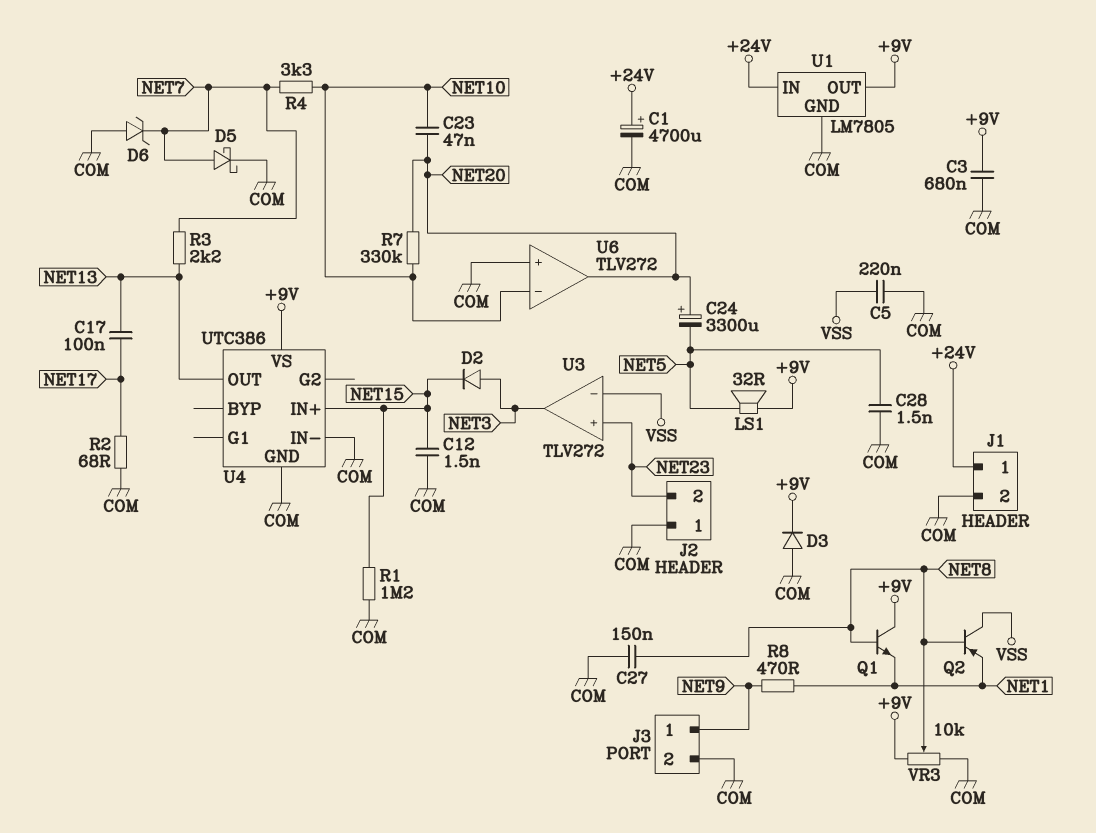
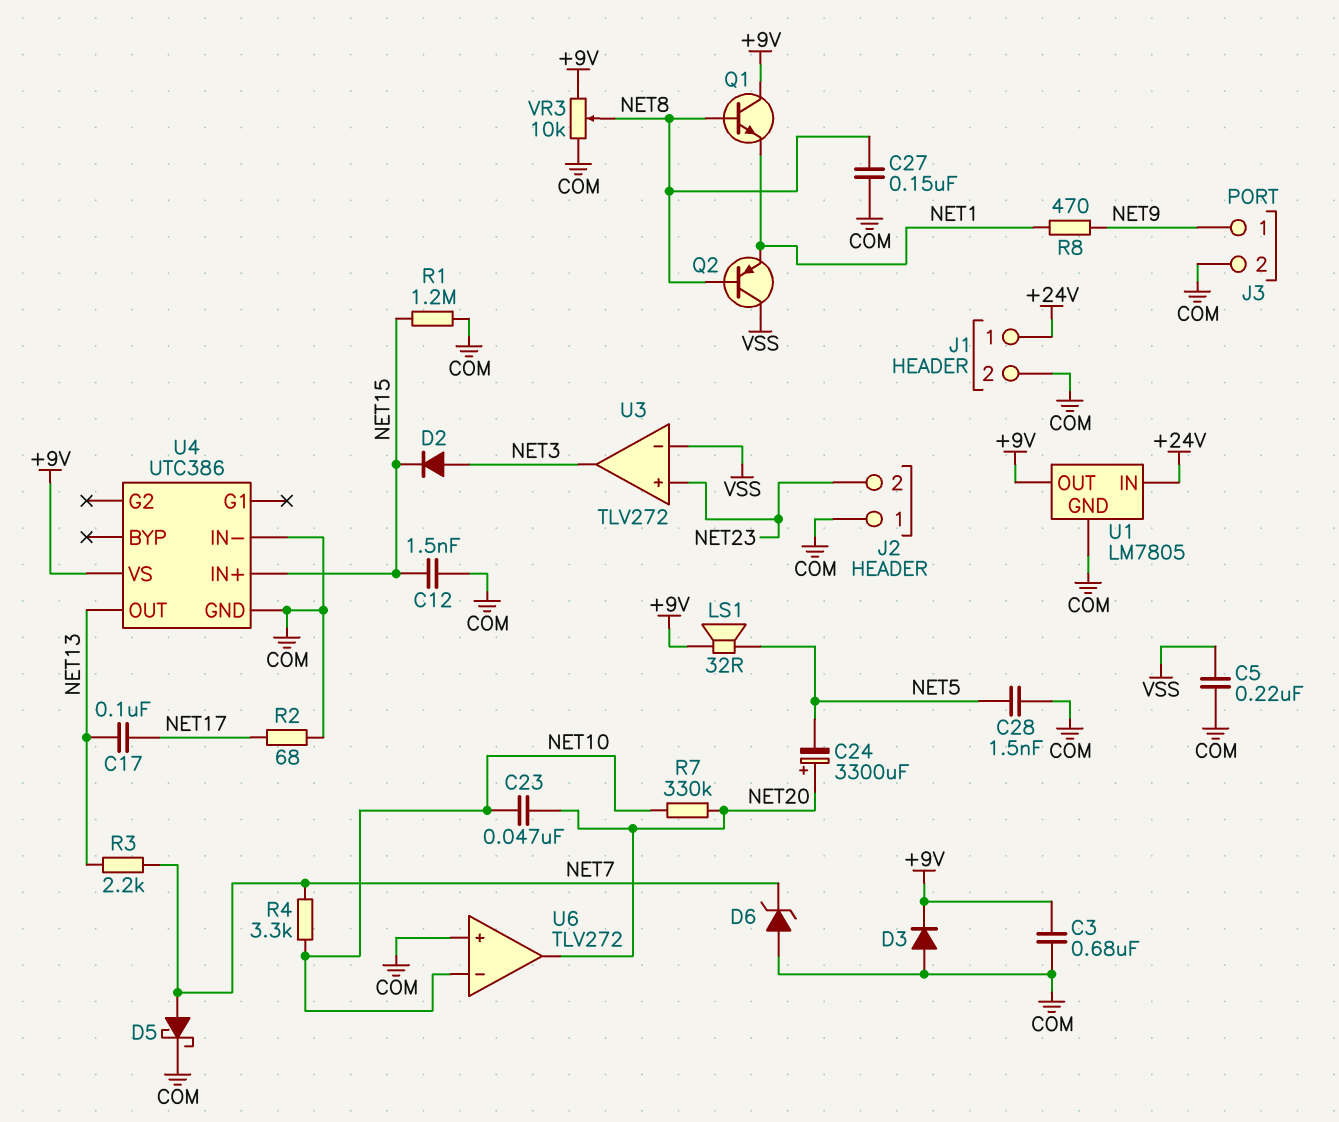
C1: 4700uF (plus +24V, minus COM) -> none

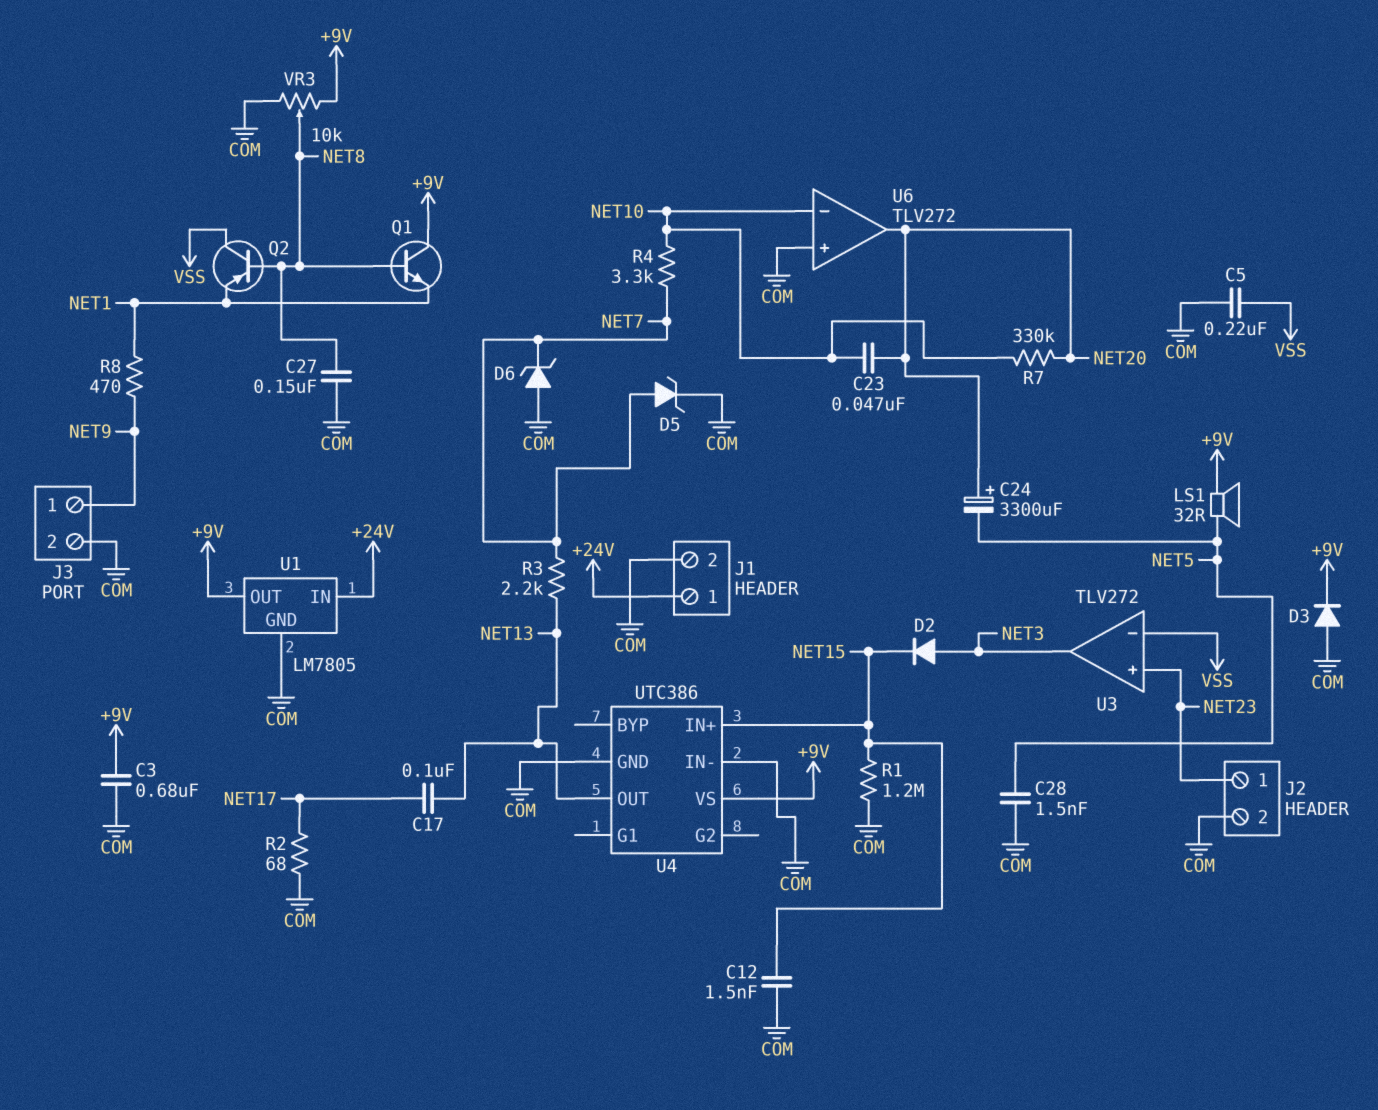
D5: schottky (A NET7, K COM) -> zener (A NET7, K COM)
J2 pin 1: COM -> NET23
J2 pin 2: NET23 -> COM

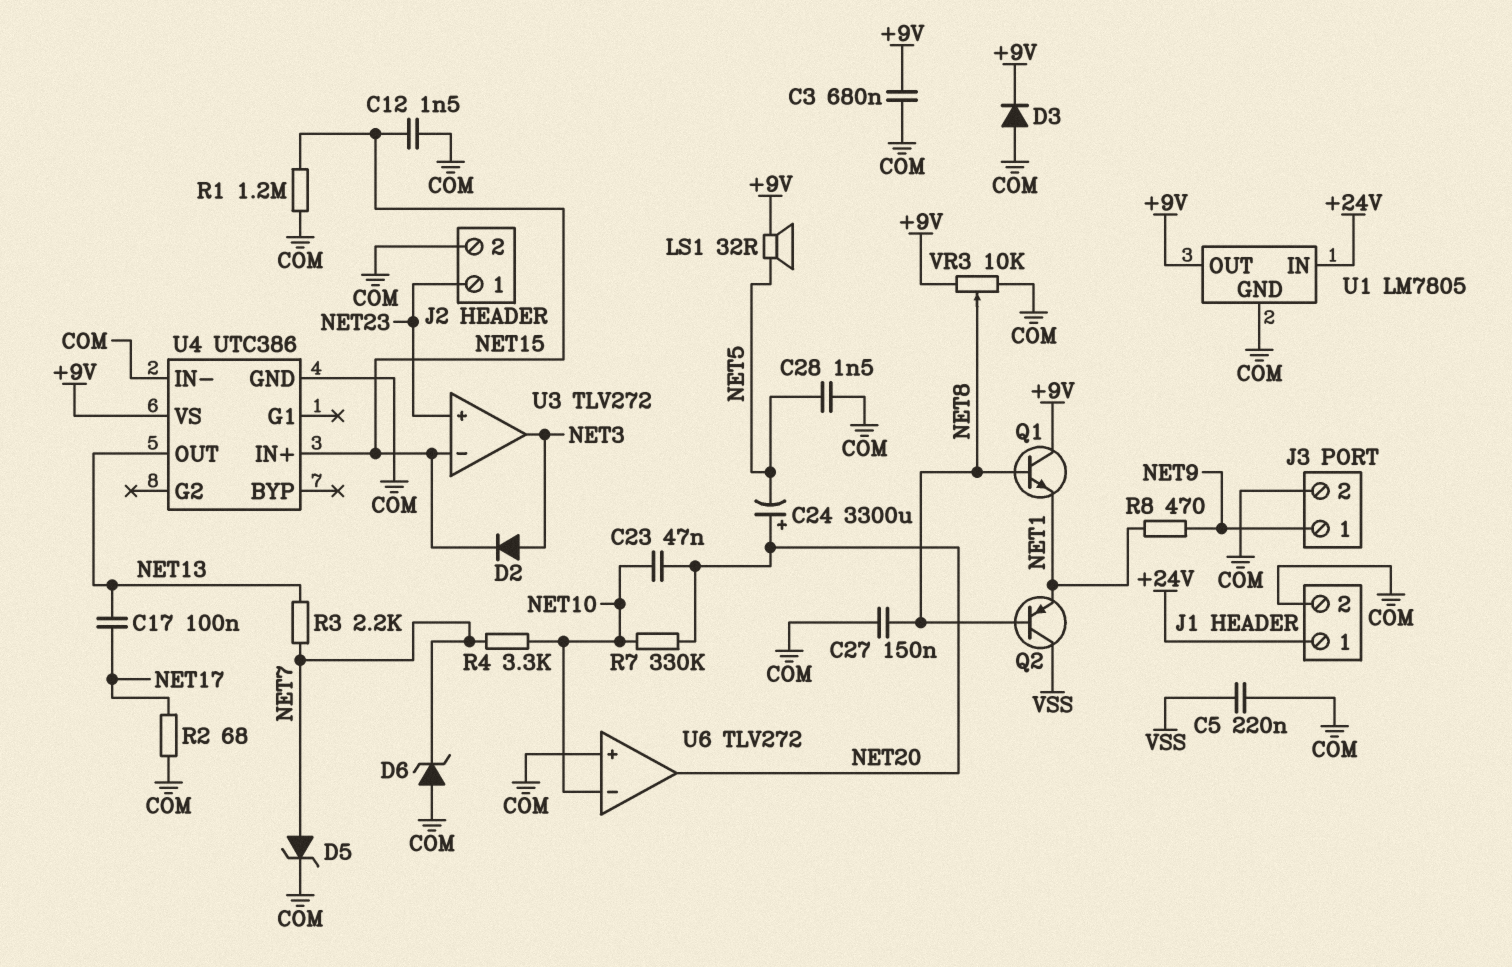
U3 pin in-: VSS -> NET15

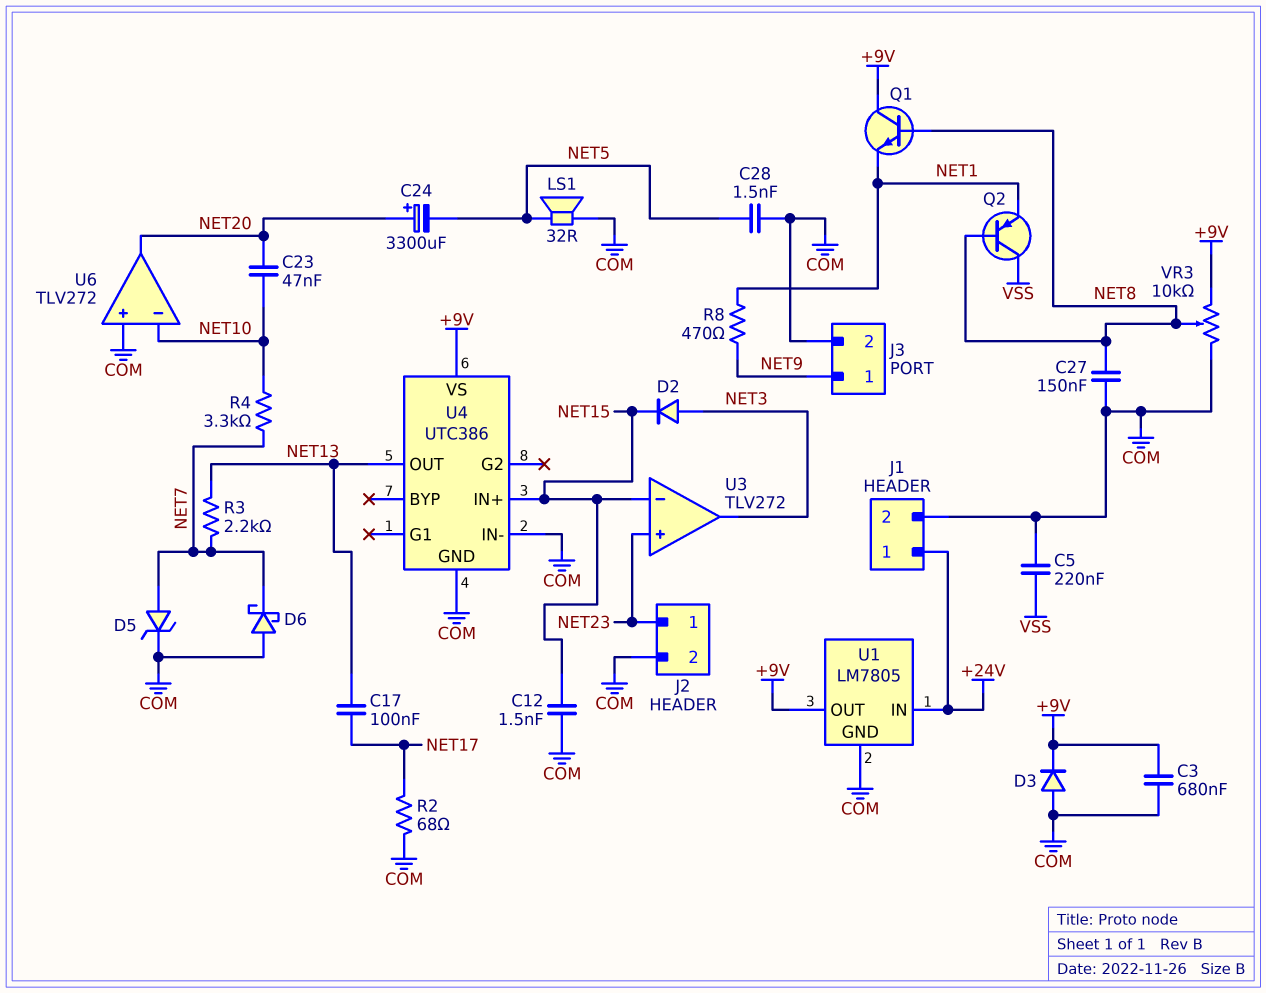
D6: zener (A COM, K NET7) -> schottky (A COM, K NET7)
LS1: speaker 32R (+9V, NET5) -> speaker 32R (COM, NET5)
R1: 1.2M (COM, NET15) -> none
R7: 330k (NET10, NET20) -> none

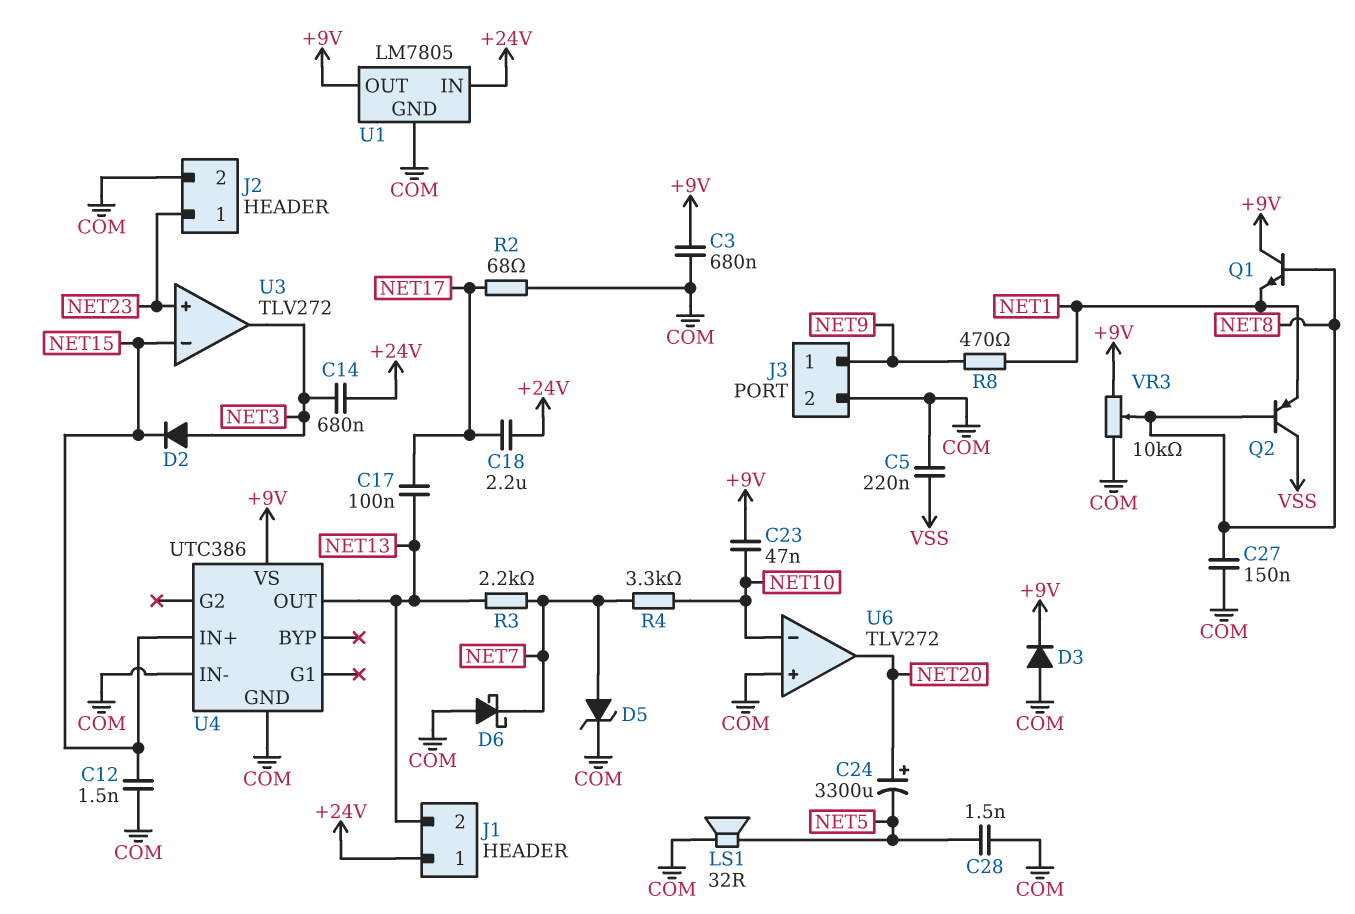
C14: none -> 680nF (+24V, NET3)
C18: none -> 2.2uF (+24V, NET17)
C23: 47nF (NET10, NET20) -> 47nF (+9V, NET10)
J1 pin 2: COM -> NET13

